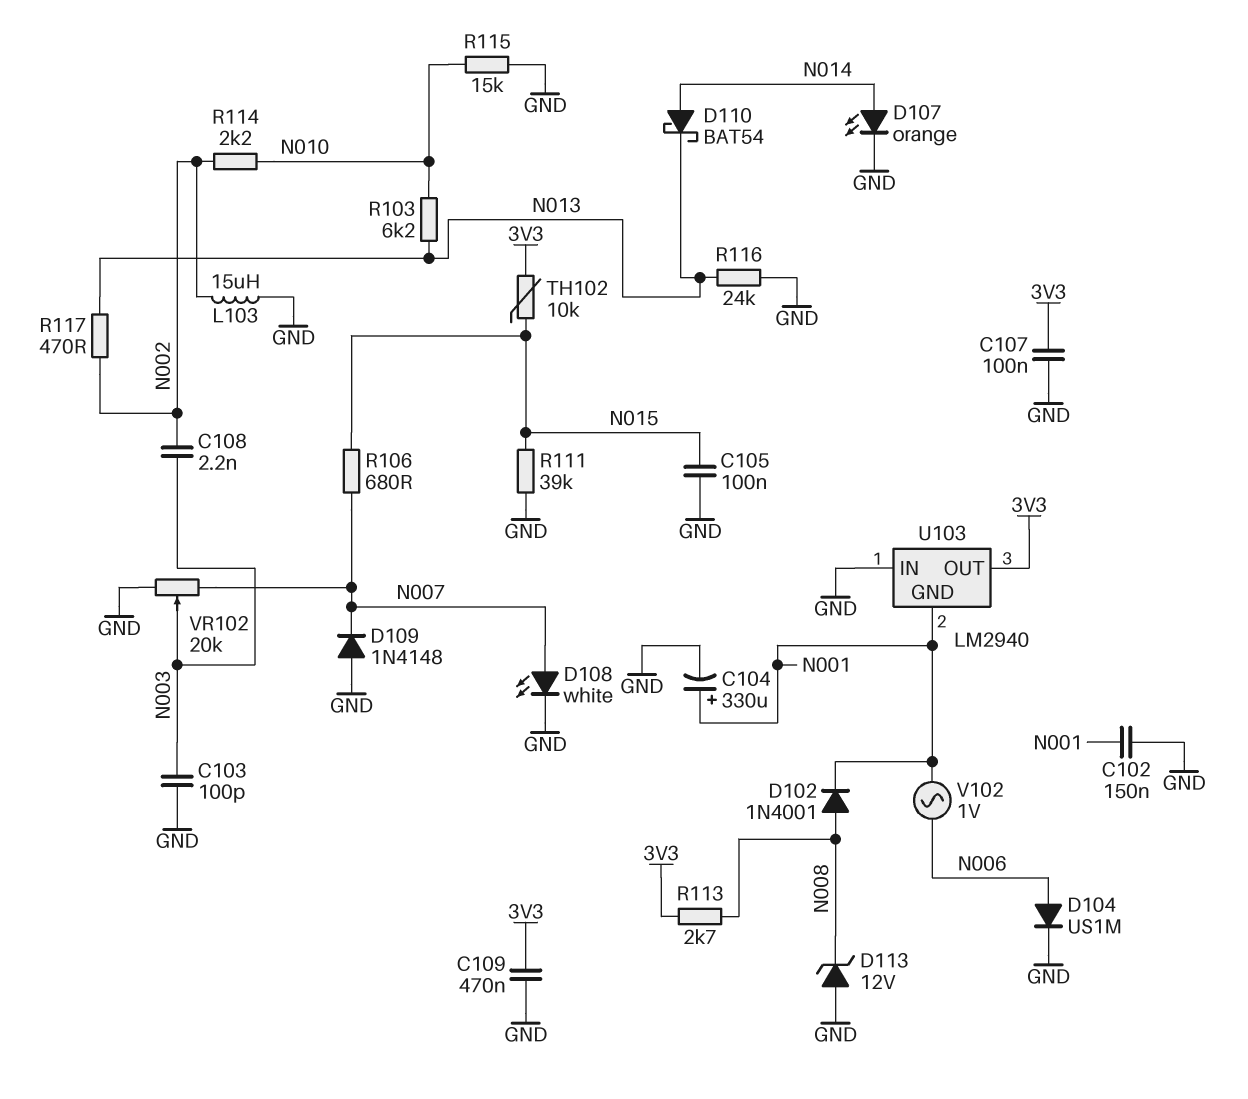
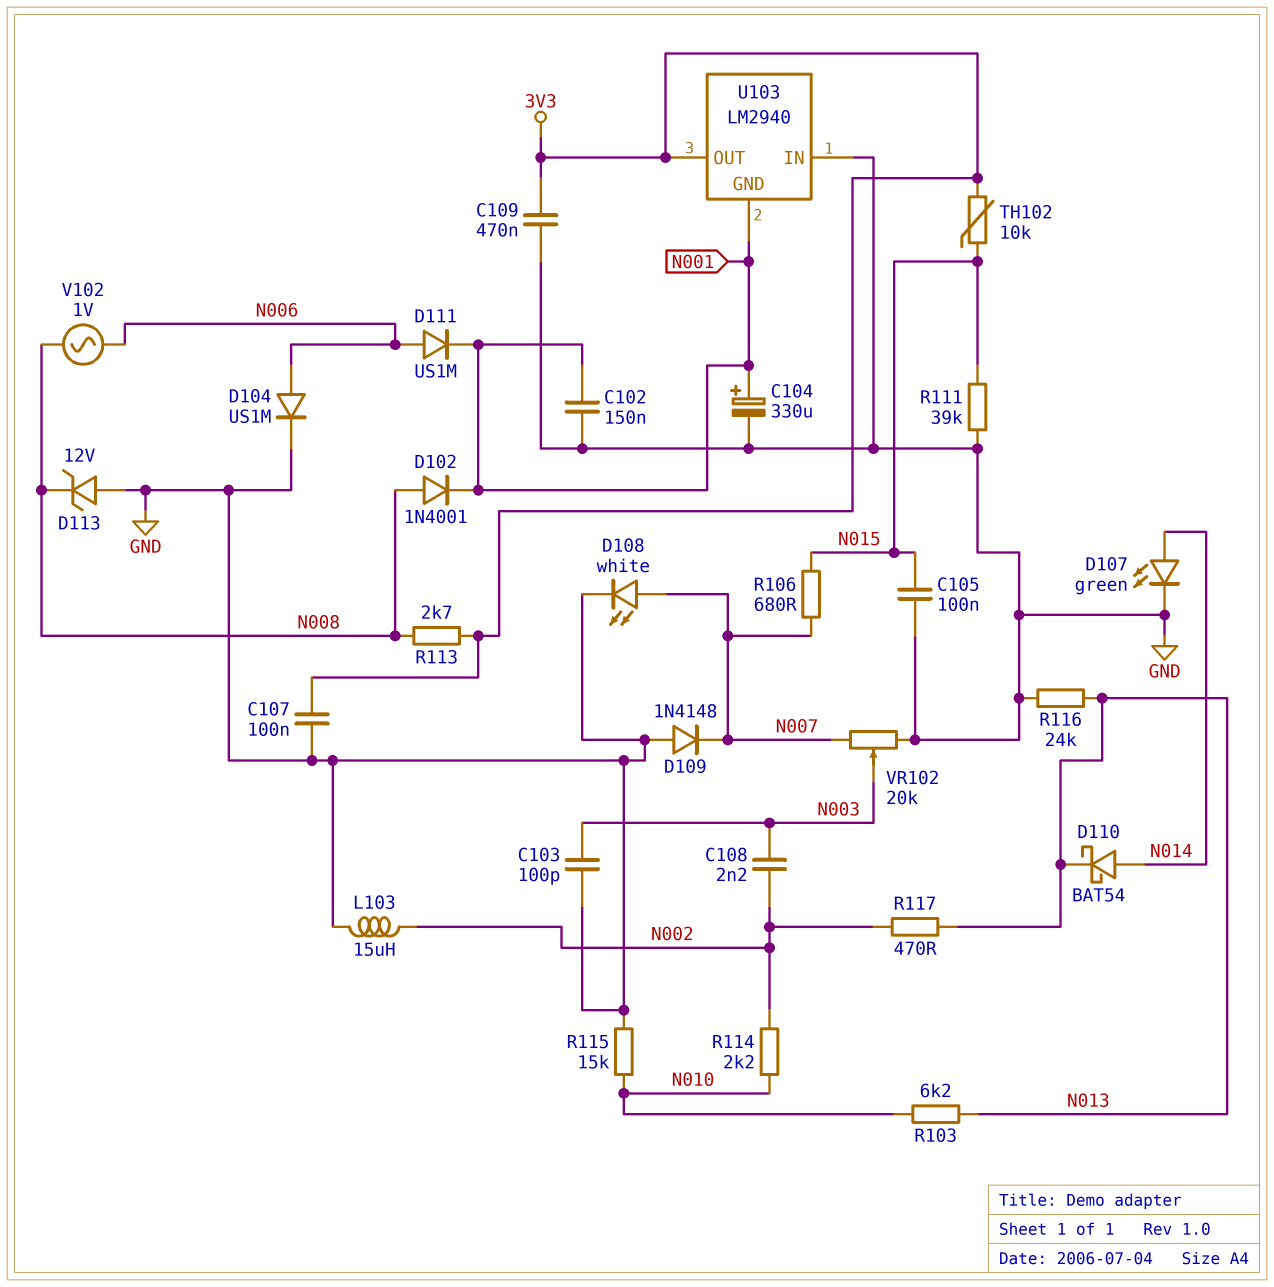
D107: LED orange (A N014, K GND) -> LED green (A N014, K GND)
D111: none -> diode US1M (A N006, K N001)
V102: AC 1V (N001, N006) -> AC 1V (N006, N008)

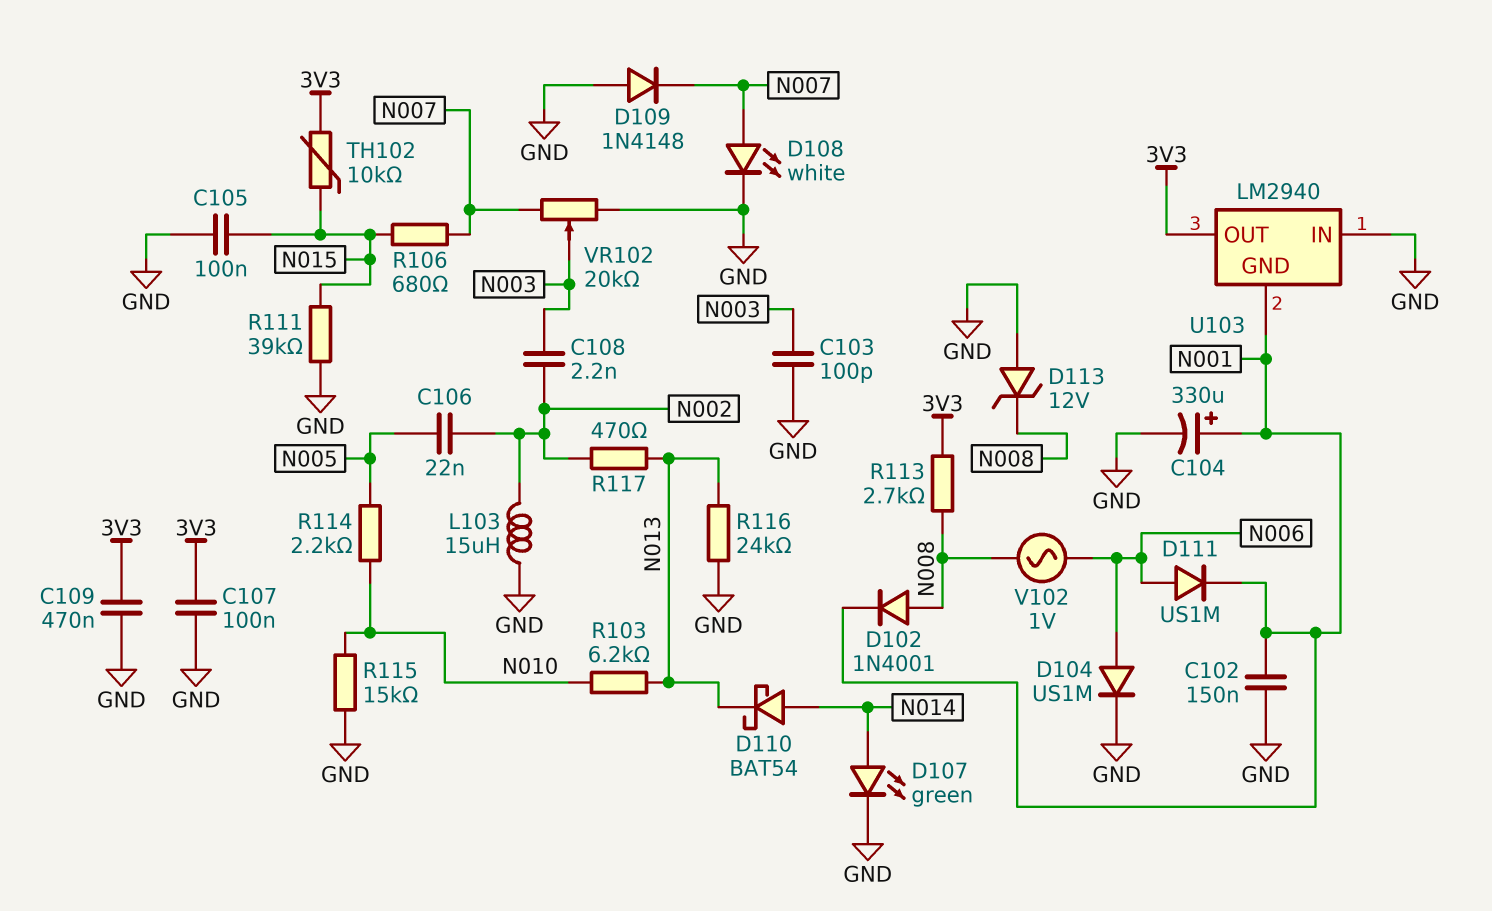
C106: none -> 22nF (N002, N005)
R114: 2.2k (N002, N010) -> 2.2k (N005, N010)

